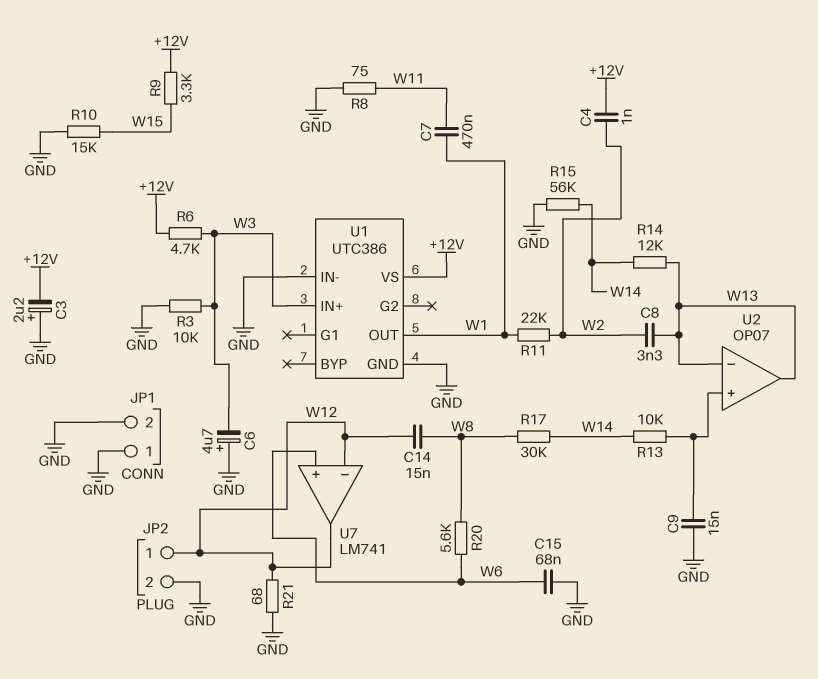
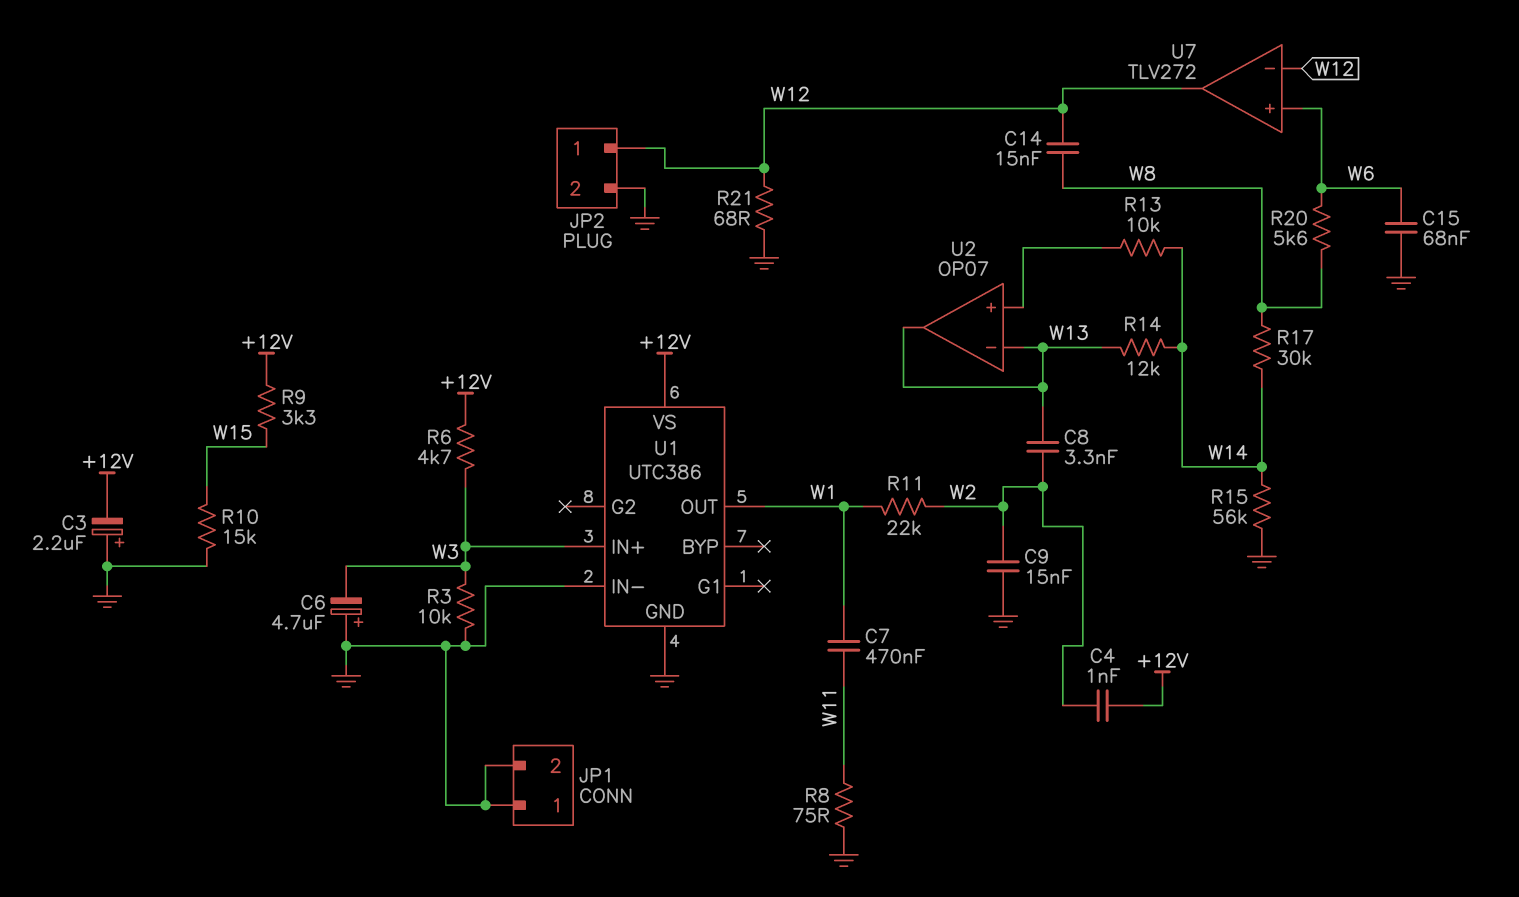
C9: 15nF (GND, U2/in+) -> 15nF (GND, W2)
U7: LM741 -> TLV272

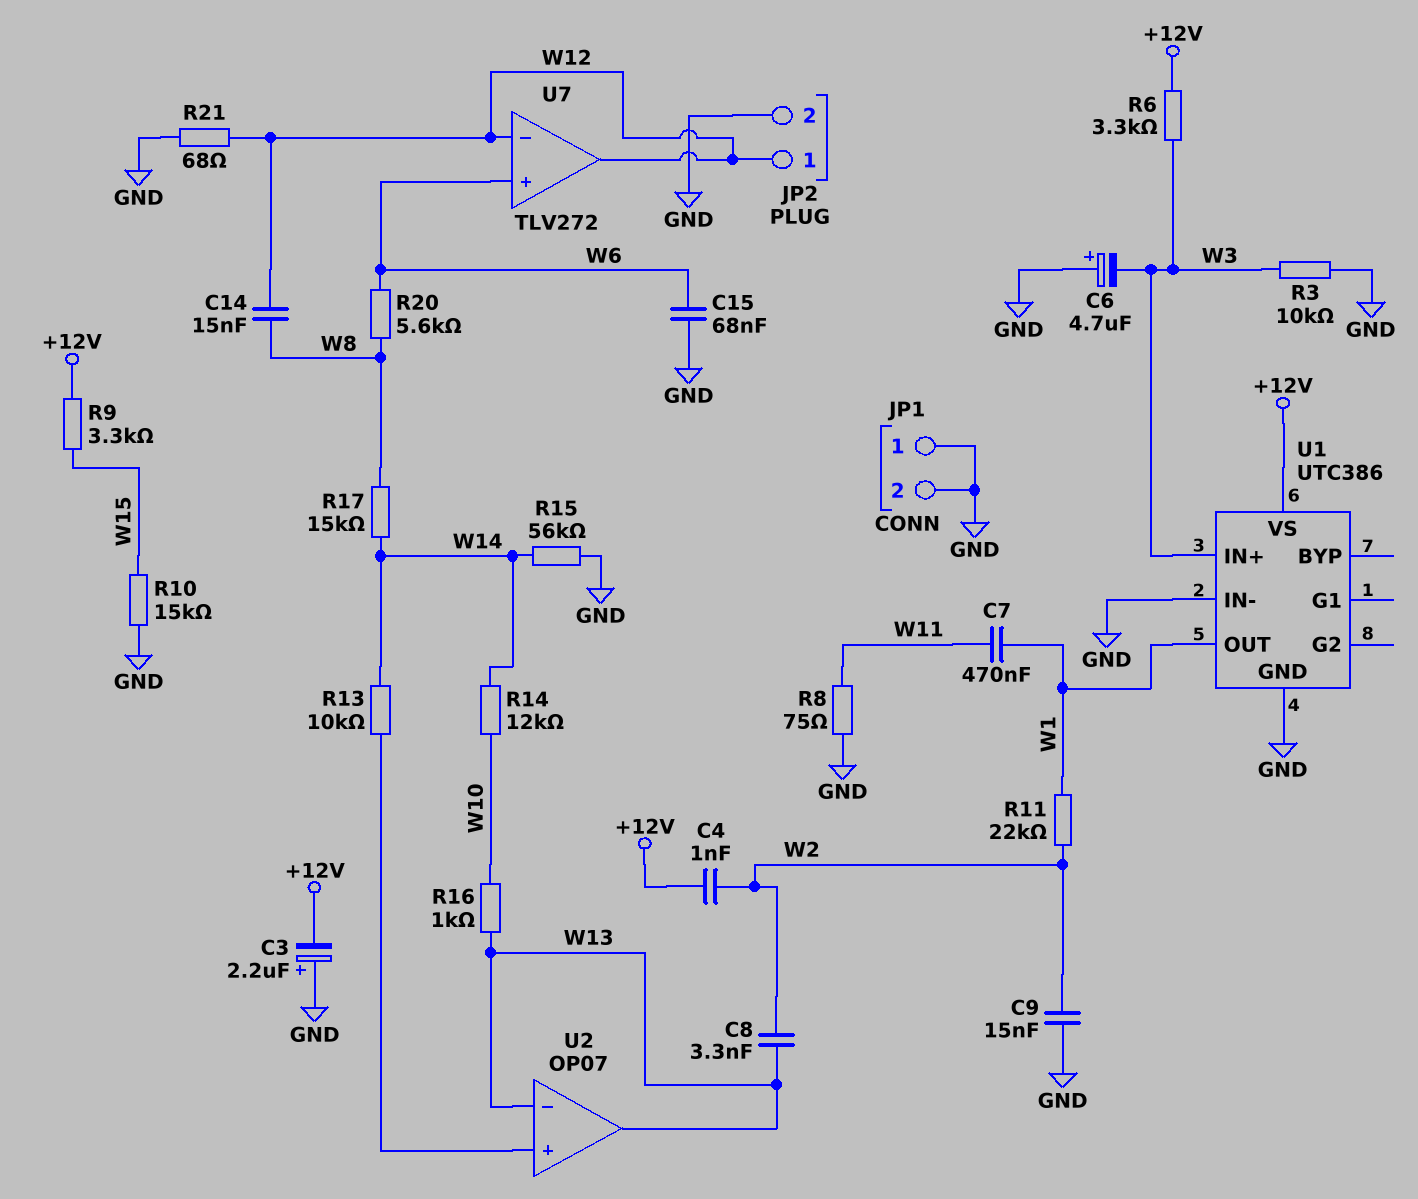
R6: 4.7k (+12V, W3) -> 3.3k (+12V, W3)
R14: 12k (W13, W14) -> 12k (W10, W14)
R16: none -> 1k (W10, W13)
R17: 30k (W8, W14) -> 15k (W8, W14)

